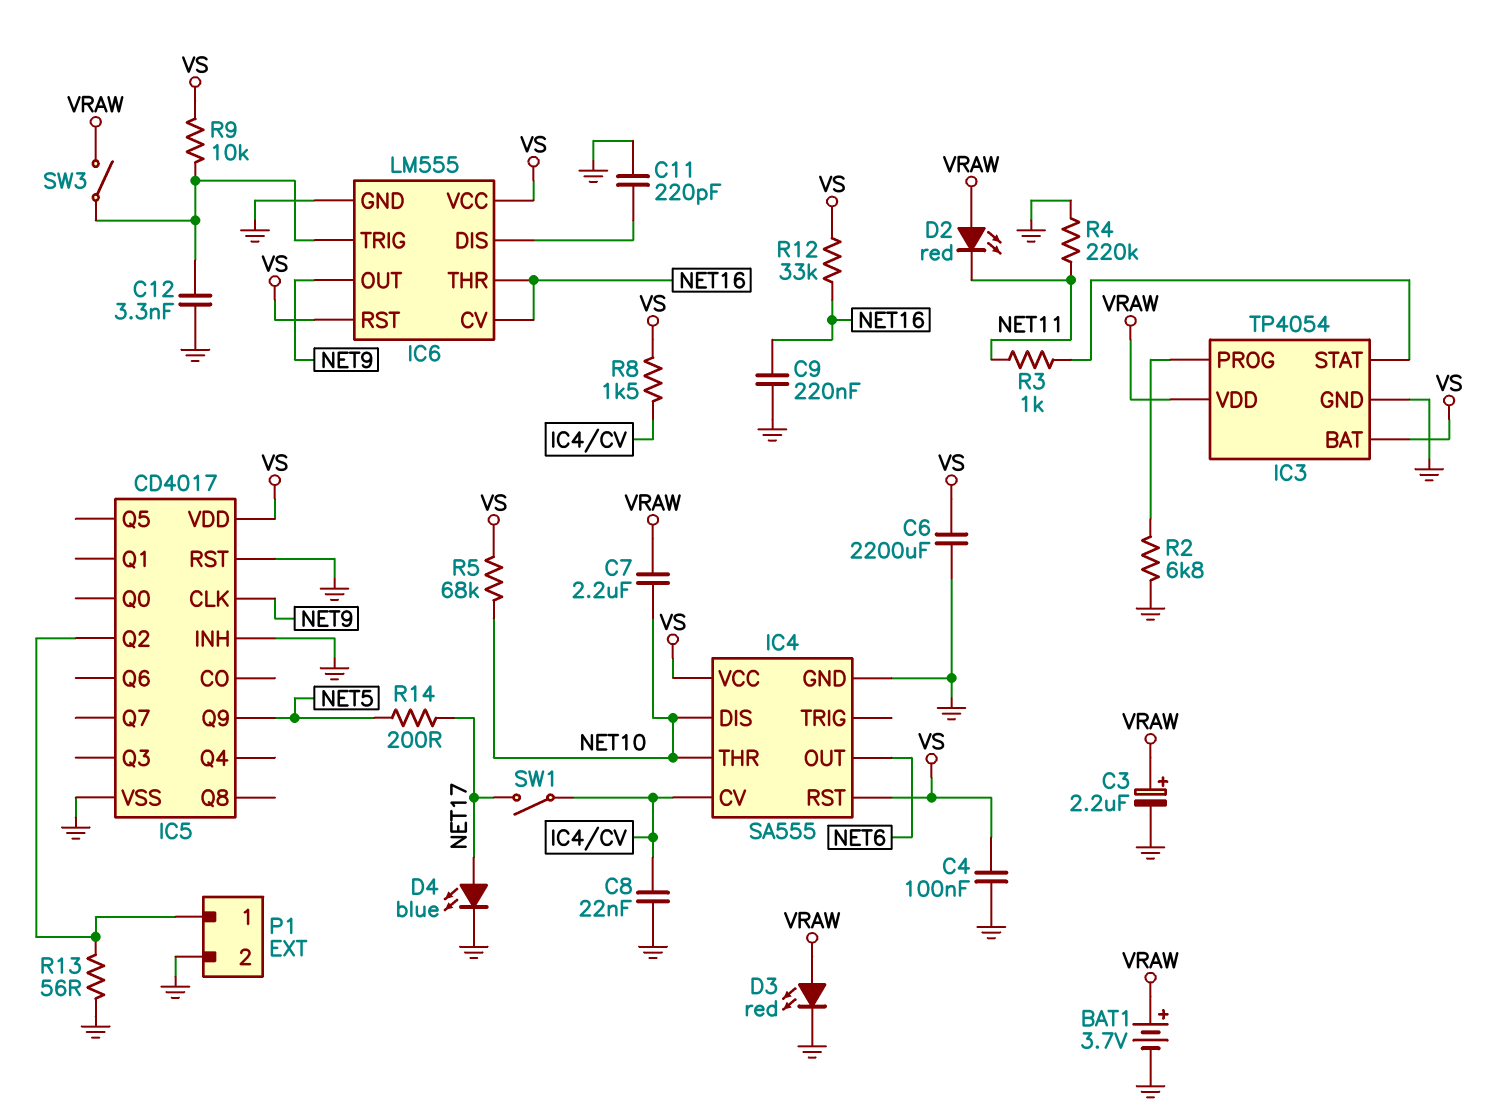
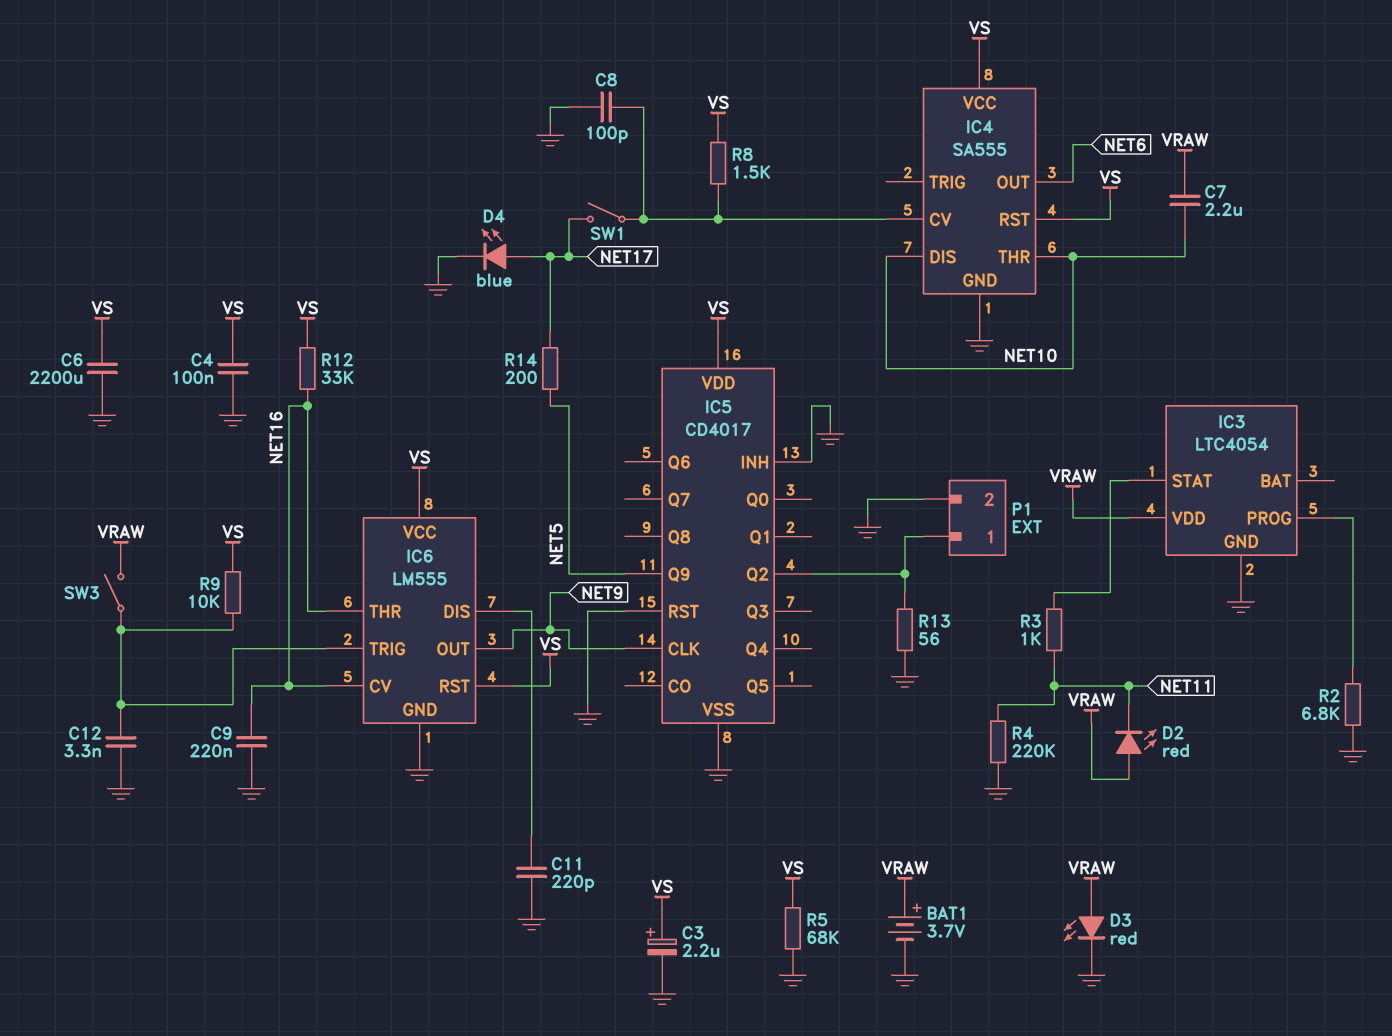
C3: 2.2uF (plus VRAW, minus GND) -> 2.2uF (plus VS, minus GND)
C8: 22nF (GND, IC4/CV) -> 100pF (GND, IC4/CV)
IC3: TP4054 -> LTC4054
IC3 pin BAT: VS -> none
R5: 68k (NET10, VS) -> 68k (GND, VS)

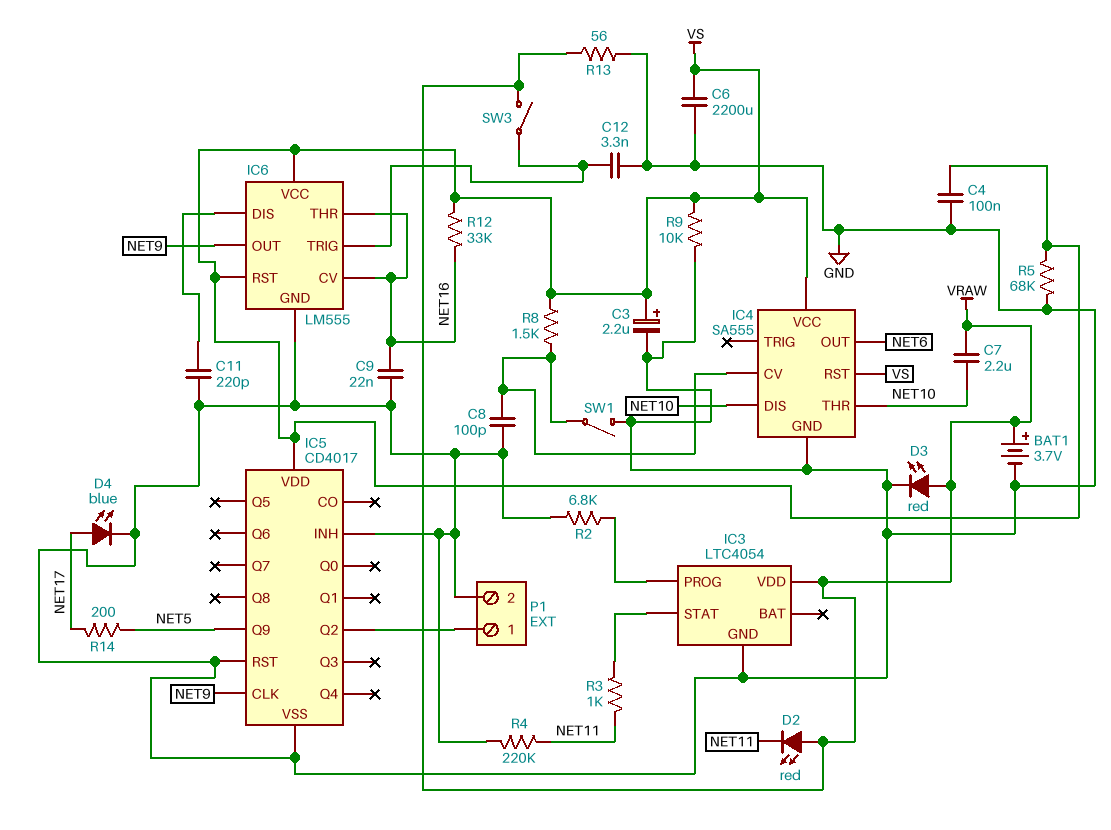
C9: 220nF (GND, NET16) -> 22nF (GND, NET16)
R9: 10k (IC6/TRIG, VS) -> 10k (GND, VS)
R13: 56 (GND, IC5/Q2) -> 56 (GND, VRAW)
SW1: switch (IC4/CV, NET17) -> switch (GND, IC4/CV)

